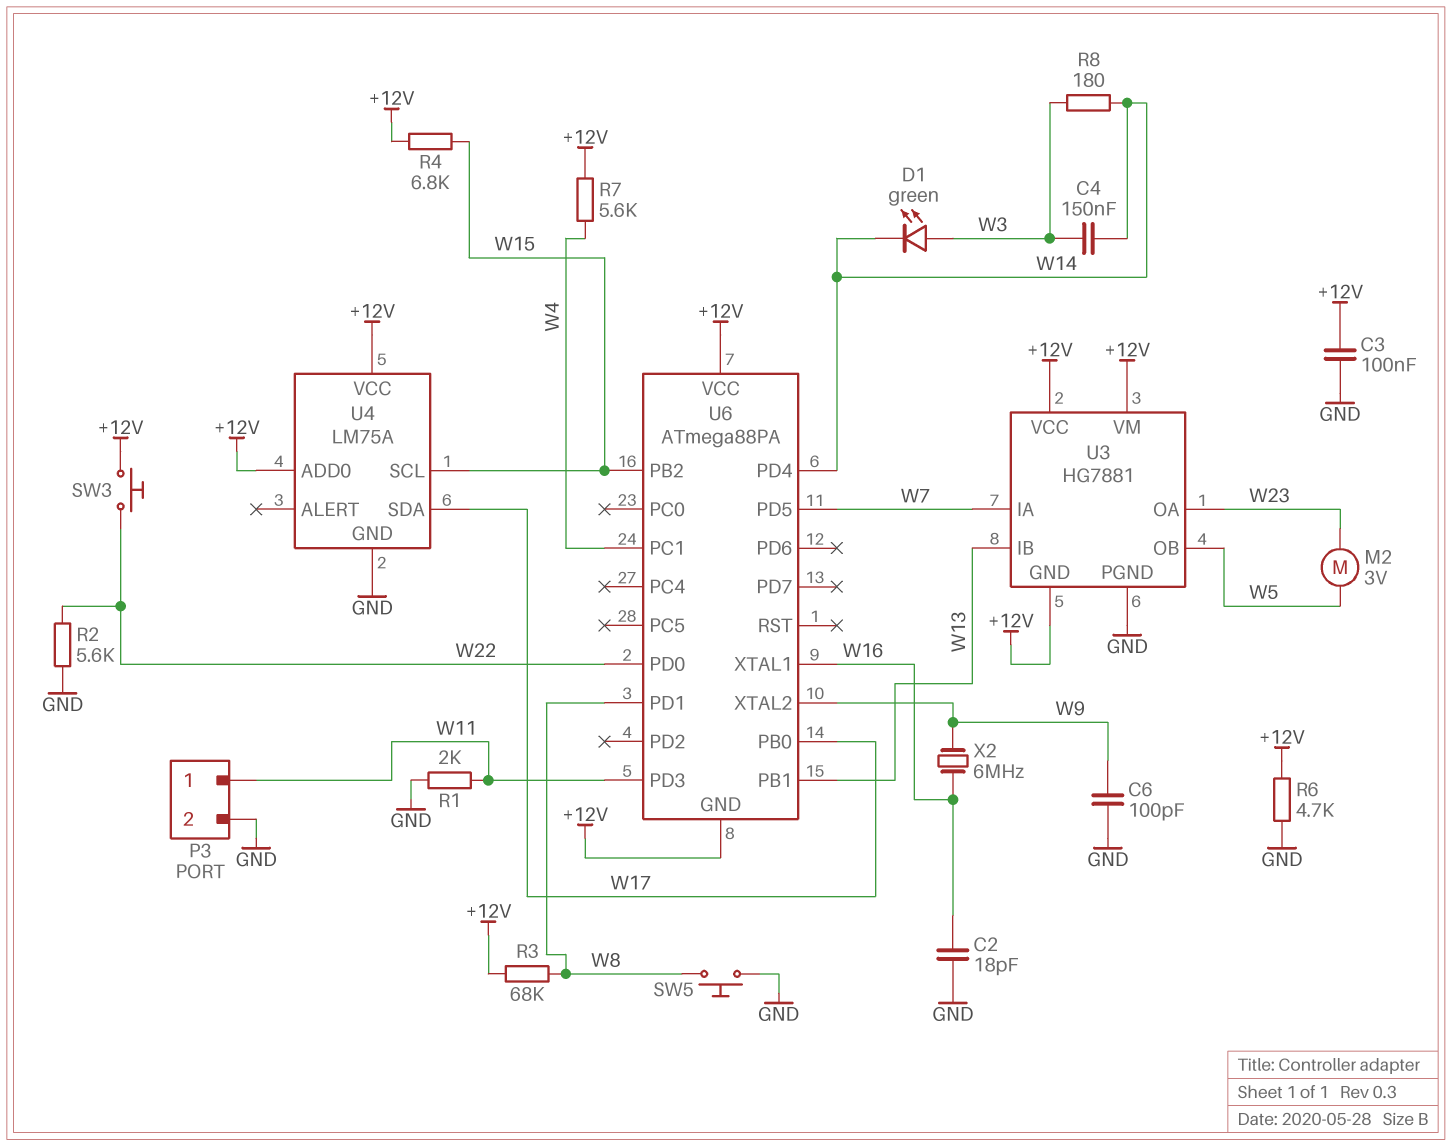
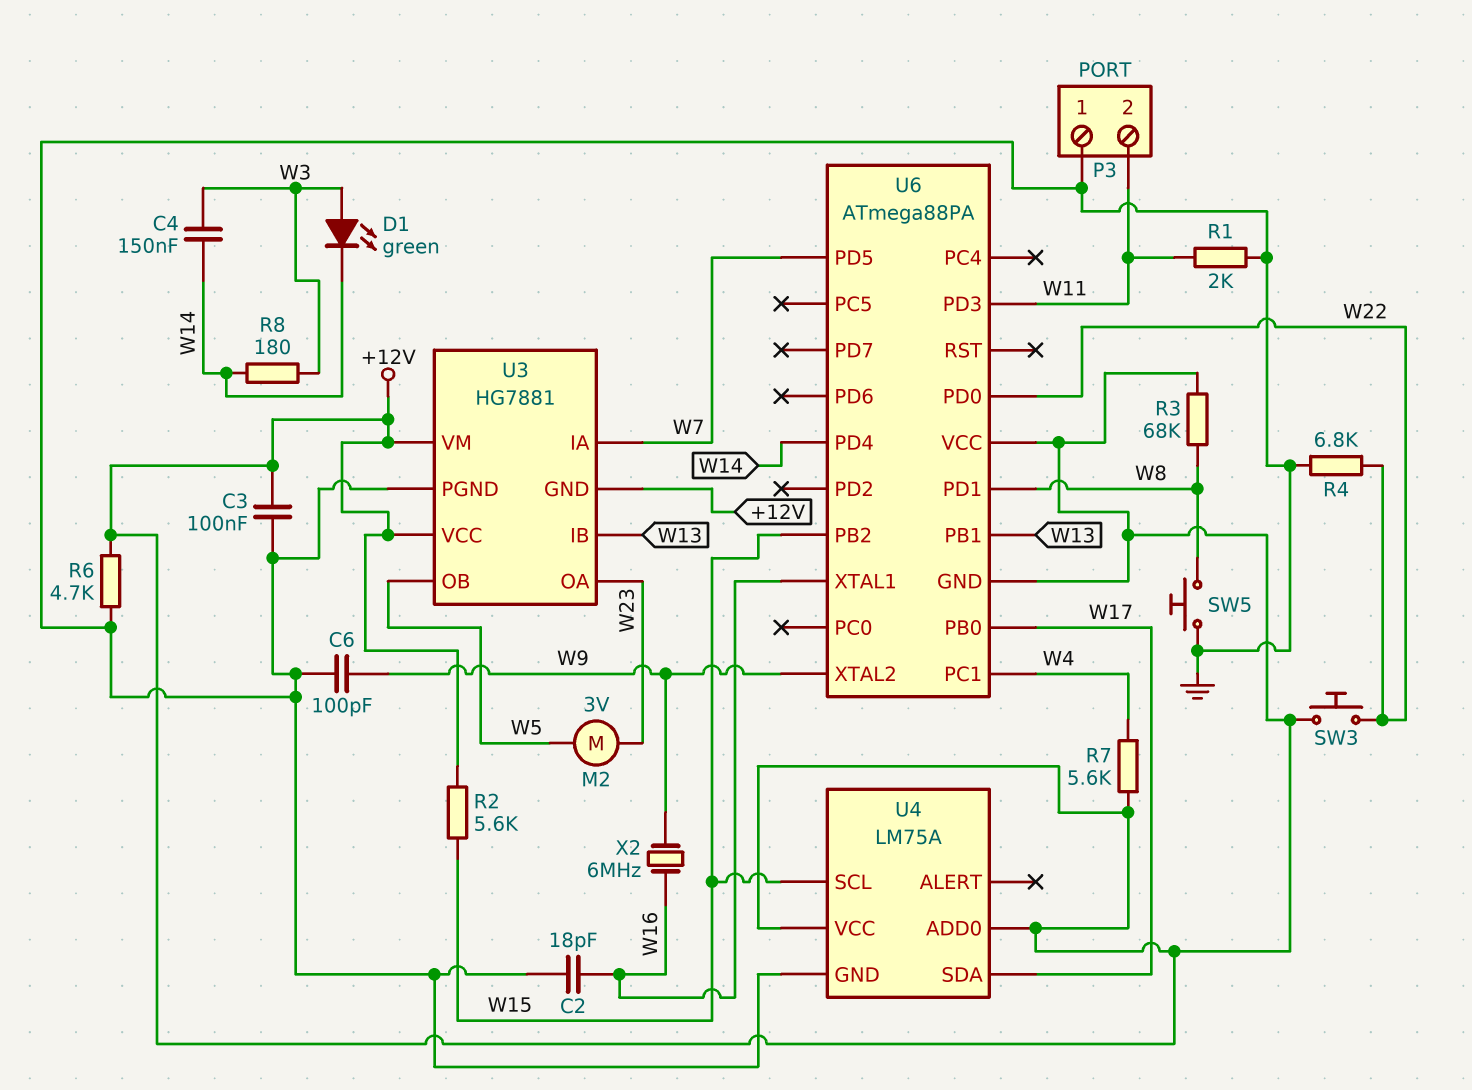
P3 pin 1: W11 -> GND
P3 pin 2: GND -> W11
R2: 5.6k (GND, W22) -> 5.6k (+12V, W15)
R4: 6.8k (+12V, W15) -> 6.8k (GND, W22)

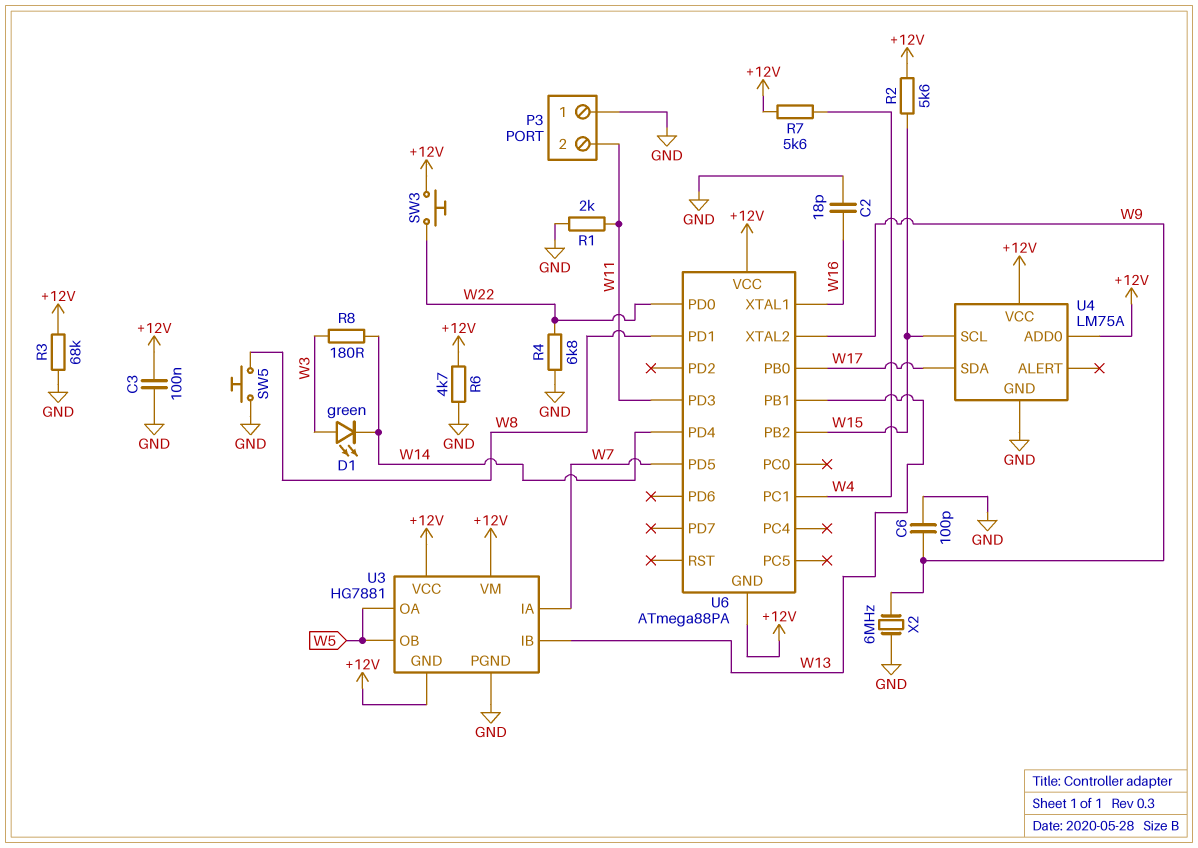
C4: 150nF (W3, W14) -> none
M2: motor 3V (W5, W23) -> none
R3: 68k (+12V, W8) -> 68k (+12V, GND)
U3 pin OA: W23 -> W5
X2: 6MHz (W9, W16) -> 6MHz (GND, W9)

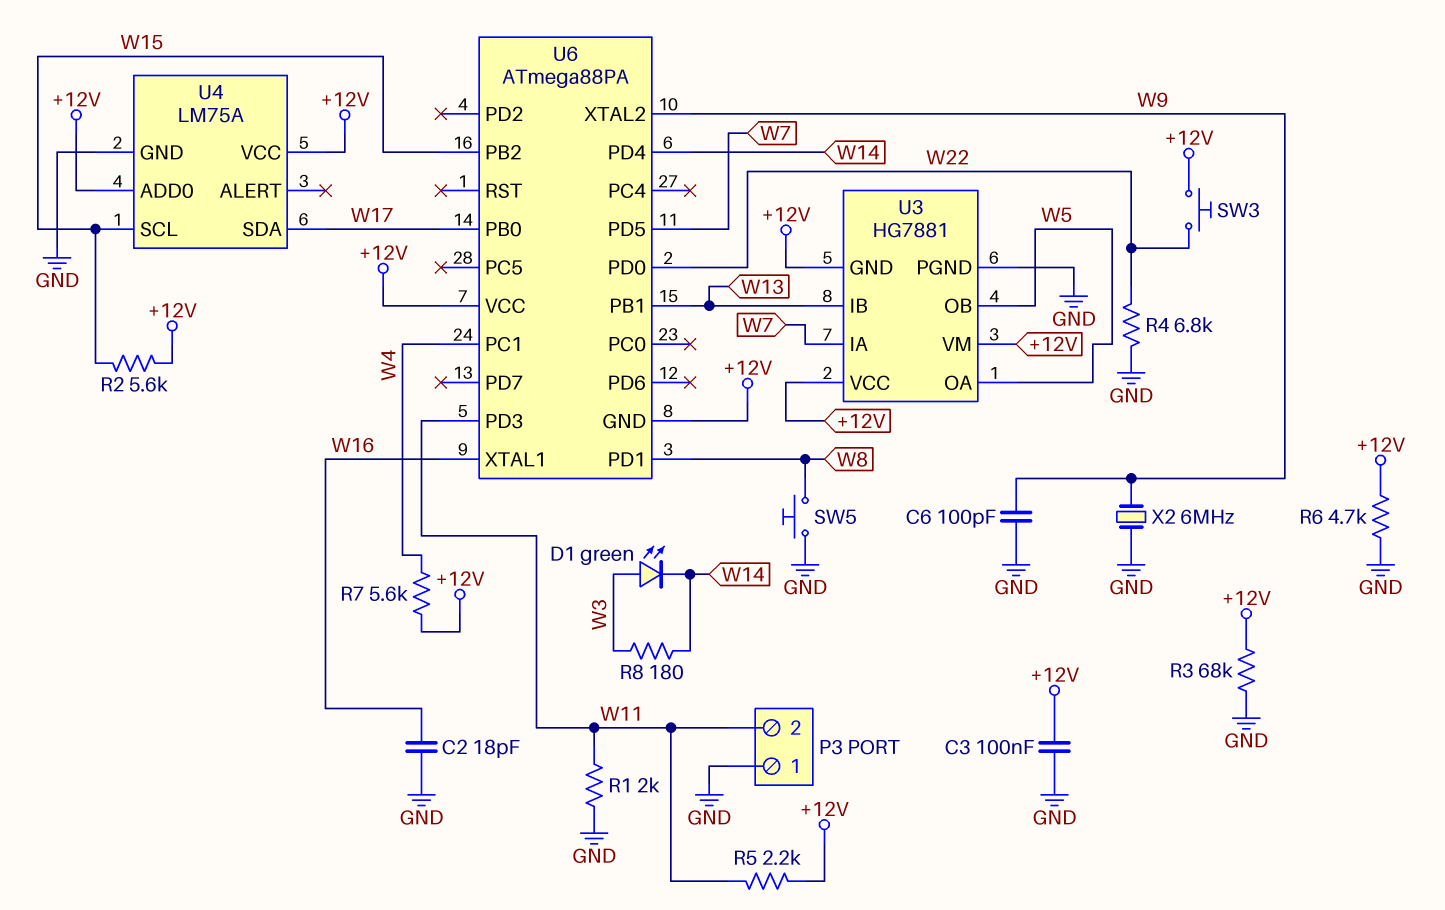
R5: none -> 2.2k (+12V, W11)

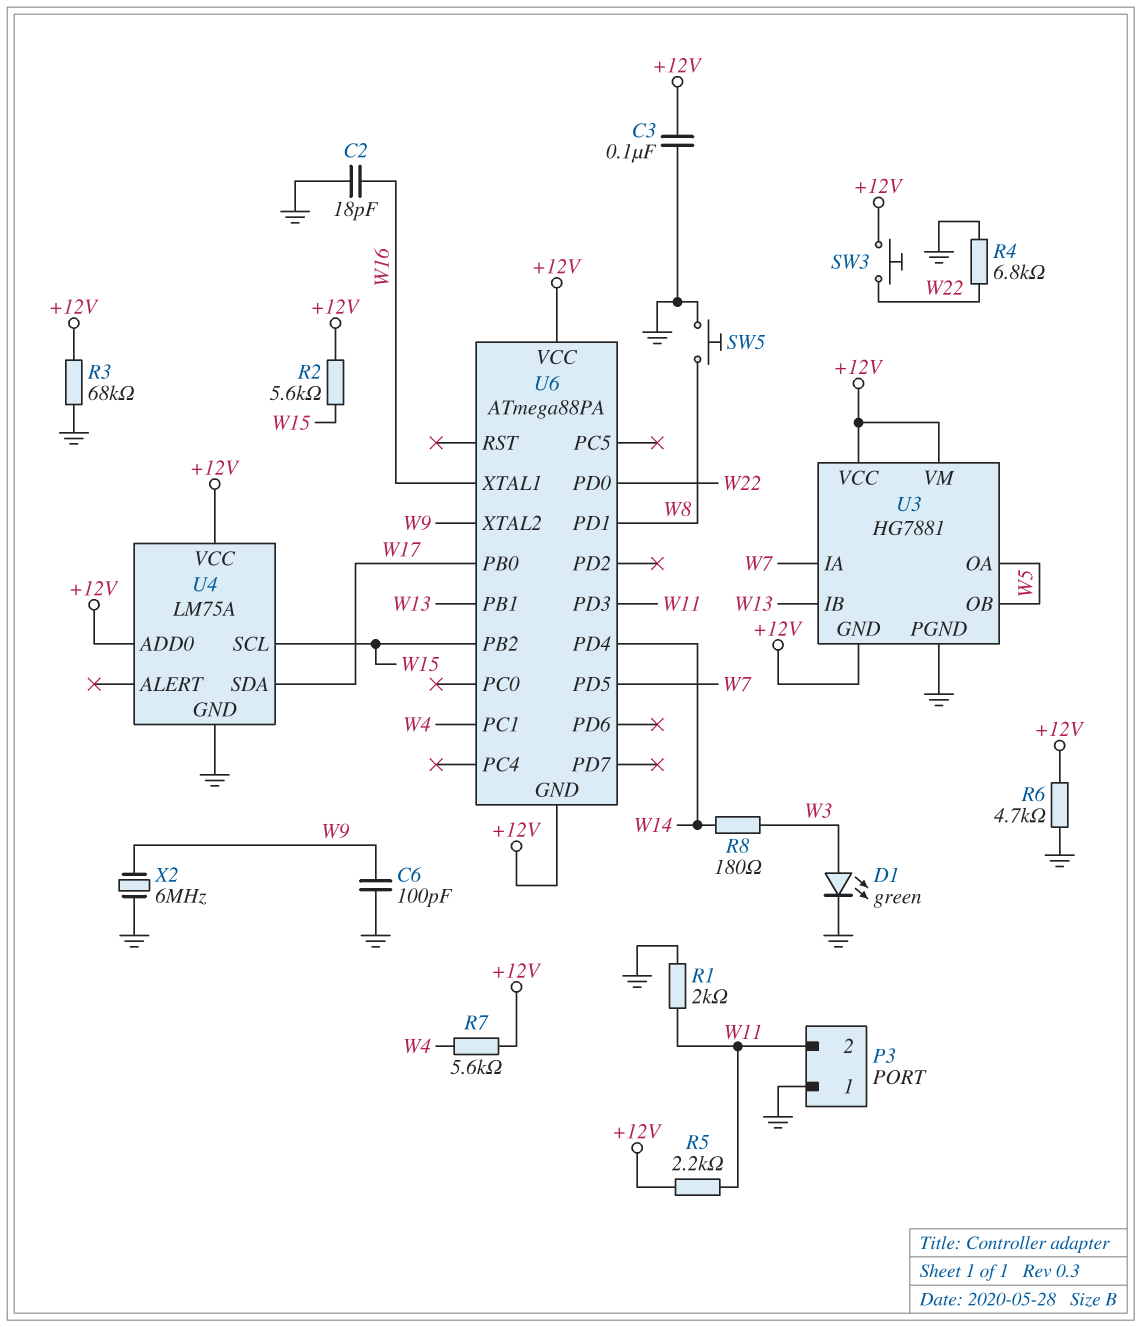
D1: LED green (A W3, K W14) -> LED green (A W3, K GND)

